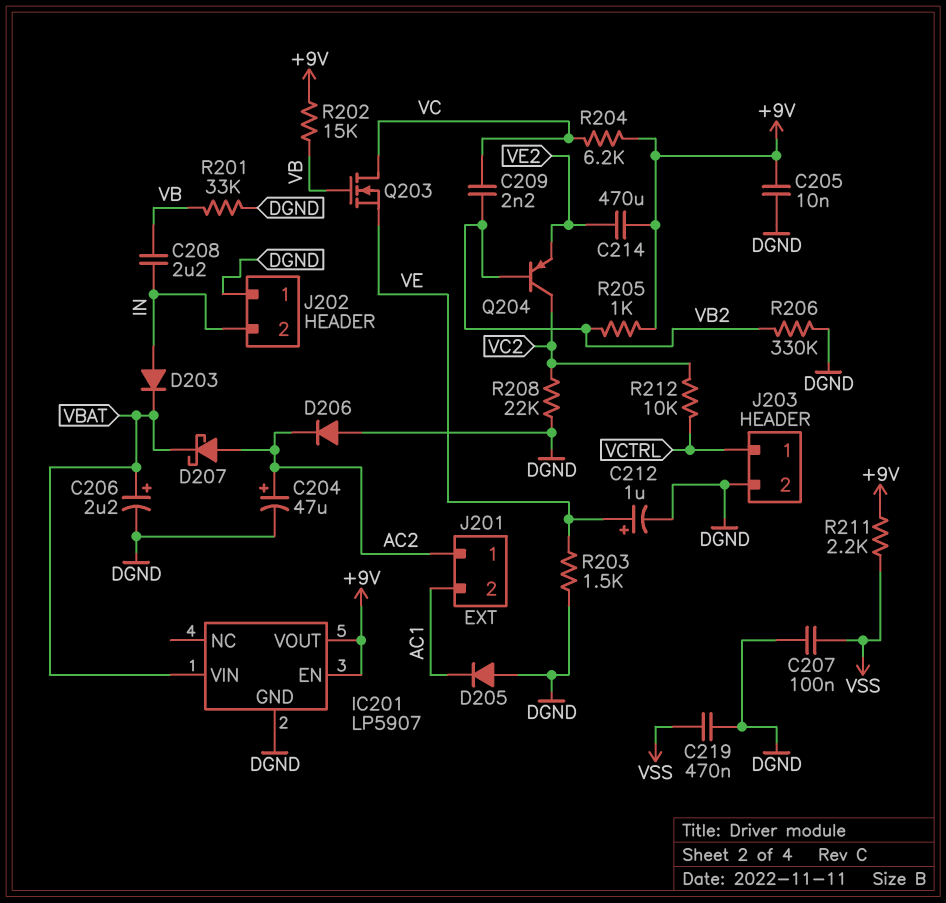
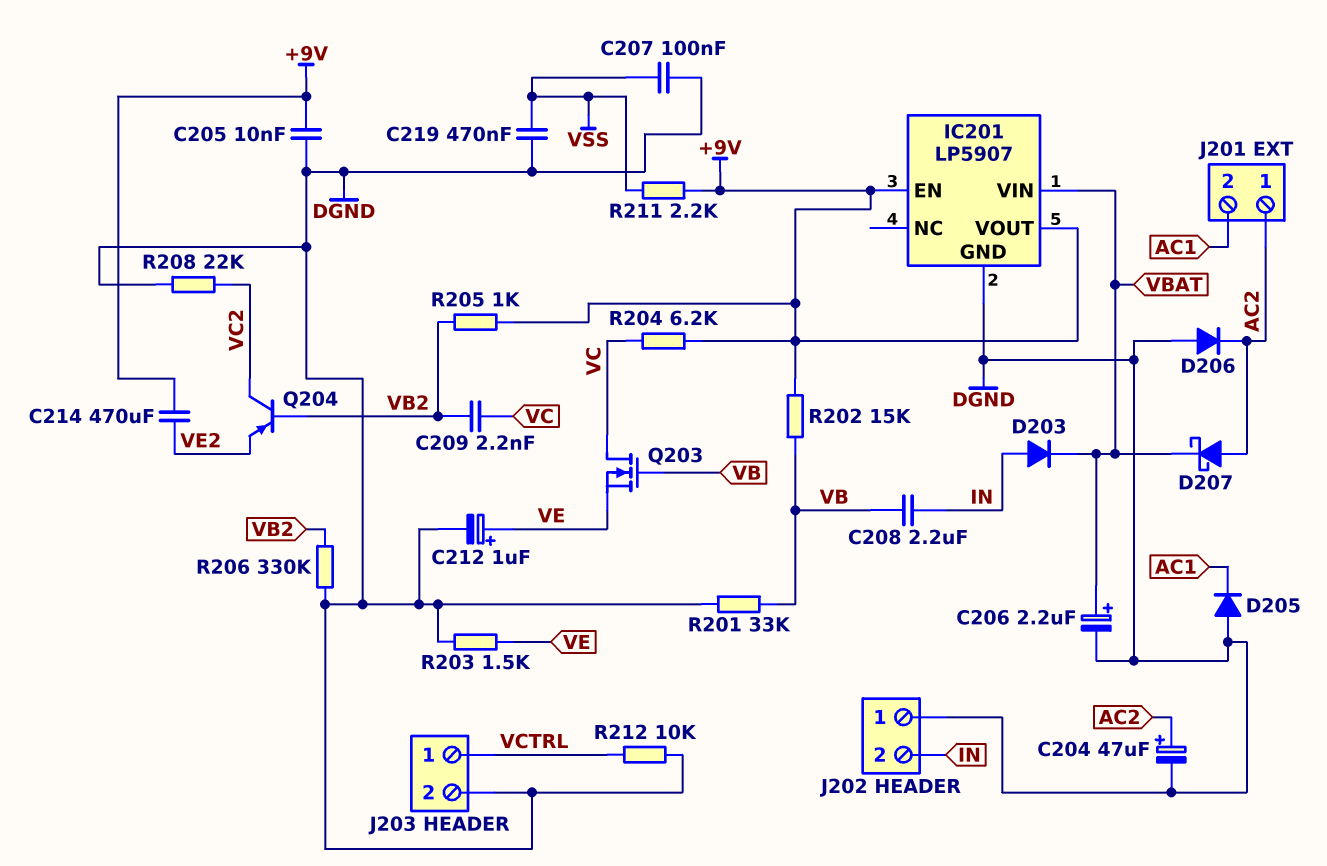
R212: 10k (VC2, VCTRL) -> 10k (DGND, VCTRL)

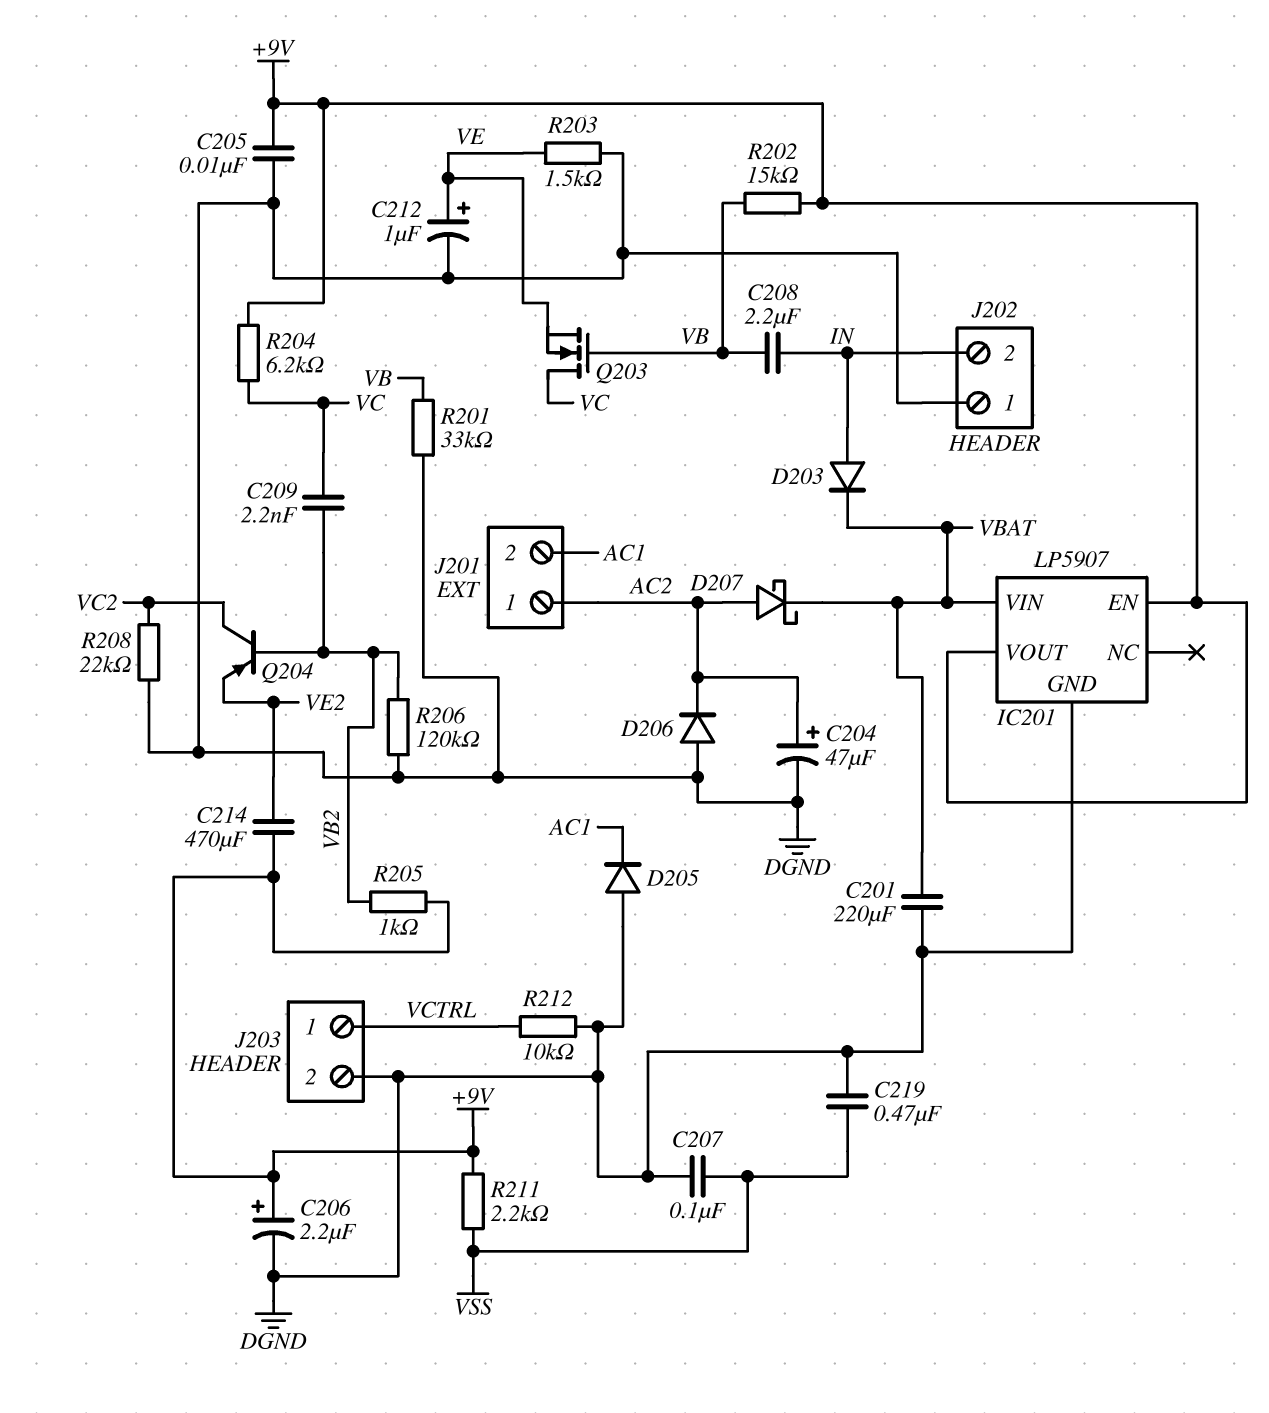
C201: none -> 220uF (DGND, VBAT)
C206: 2.2uF (plus VBAT, minus DGND) -> 2.2uF (plus +9V, minus DGND)
R206: 330k (DGND, VB2) -> 120k (DGND, VB2)

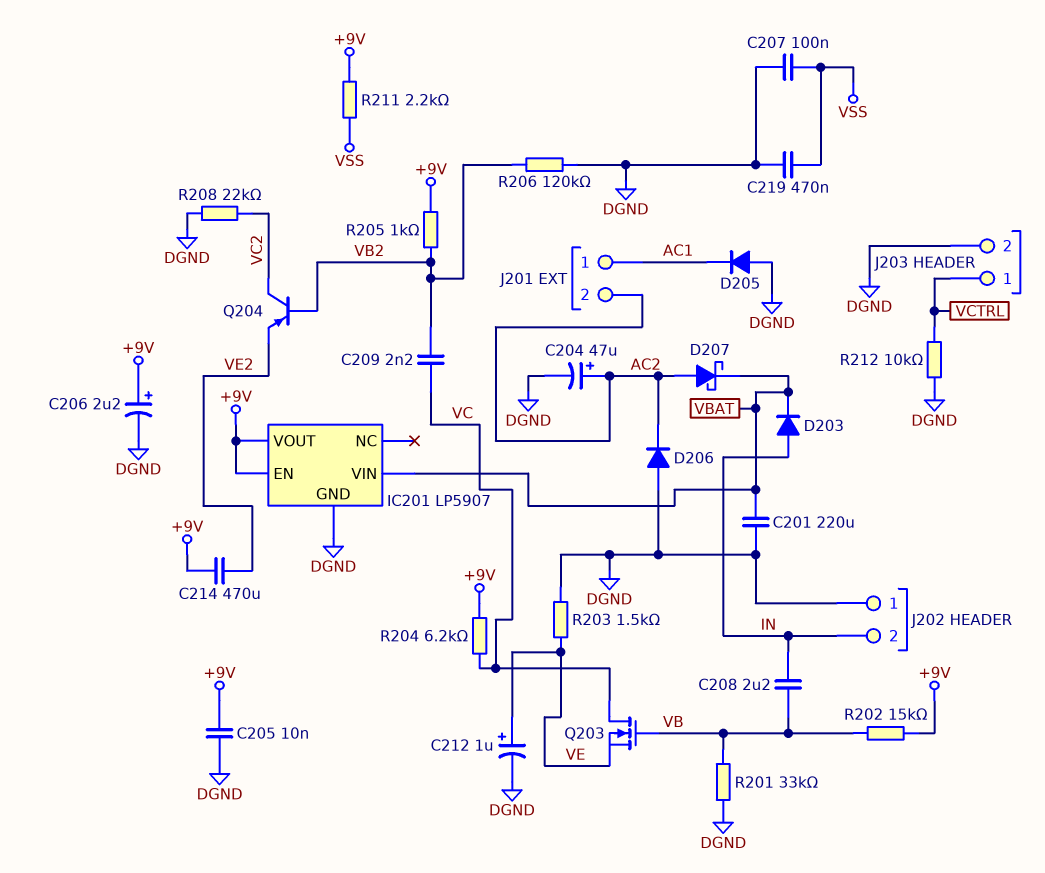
J201 pin 1: AC2 -> AC1
J201 pin 2: AC1 -> AC2

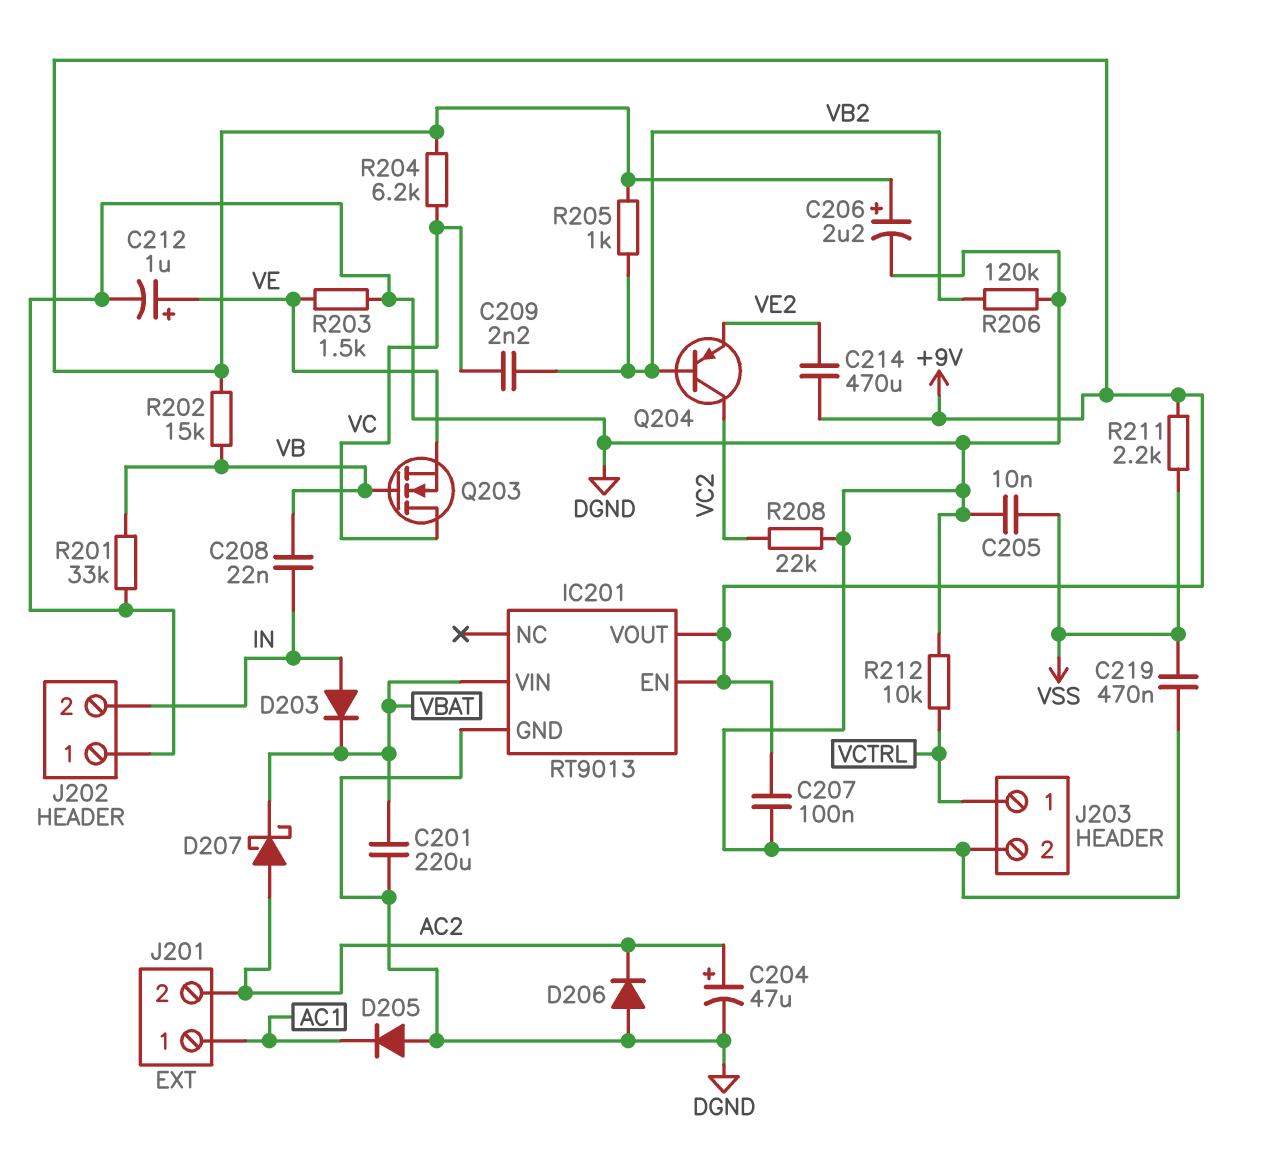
C205: 10nF (+9V, DGND) -> 10nF (DGND, VSS)
C207: 100nF (DGND, VSS) -> 100nF (+9V, DGND)
C208: 2.2uF (IN, VB) -> 22nF (IN, VB)
IC201: LP5907 -> RT9013

